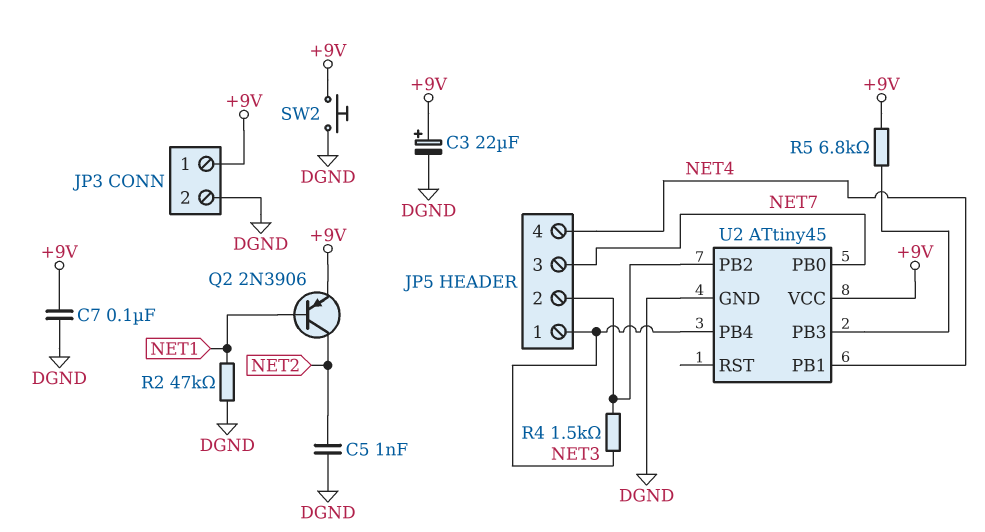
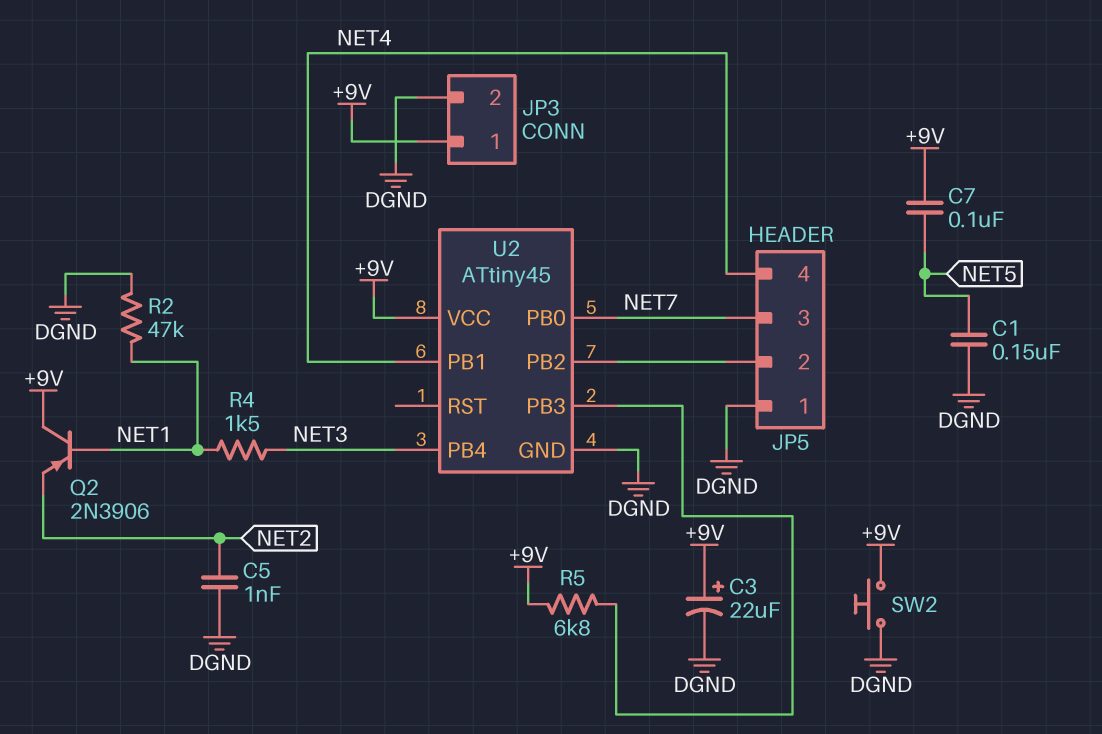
C1: none -> 150nF (DGND, NET5)
C7: 100nF (+9V, DGND) -> 100nF (+9V, NET5)
JP5 pin 1: NET3 -> DGND
Q2: PNP 2N3906 (B NET1, C NET2, E +9V) -> PNP 2N3906 (B NET1, C +9V, E NET2)
R4: 1.5k (JP5/2, NET3) -> 1.5k (NET1, NET3)

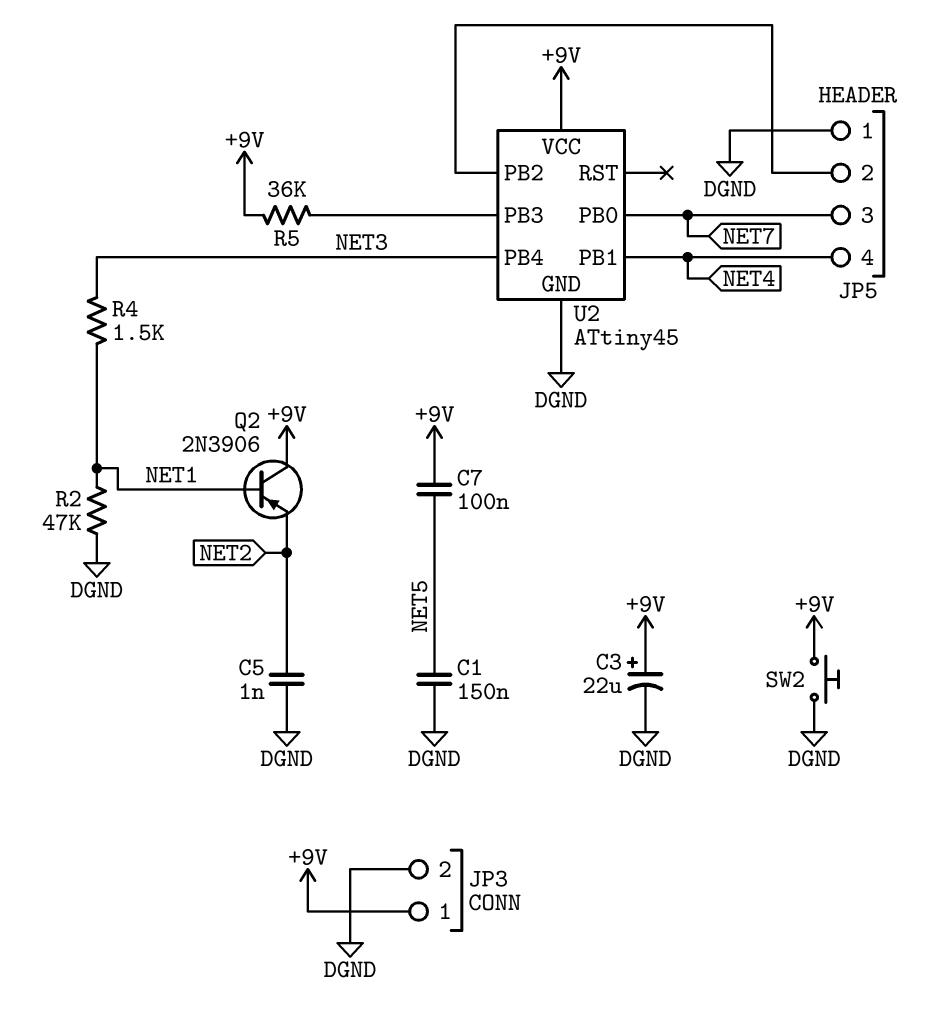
R5: 6.8k (+9V, U2/PB3) -> 36k (+9V, U2/PB3)

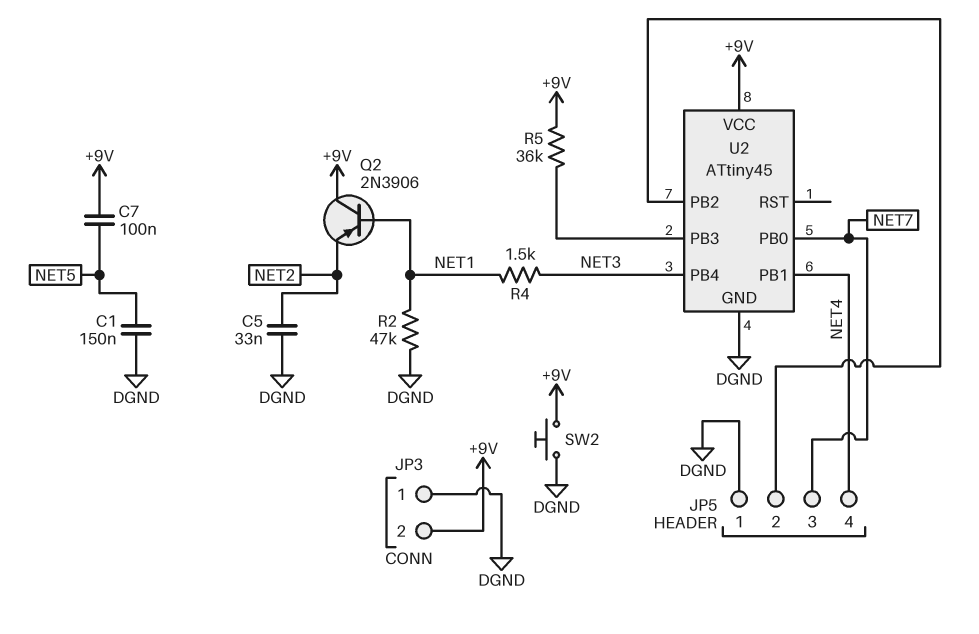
C3: 22uF (plus +9V, minus DGND) -> none
C5: 1nF (DGND, NET2) -> 33nF (DGND, NET2)
JP3 pin 1: +9V -> DGND
JP3 pin 2: DGND -> +9V

